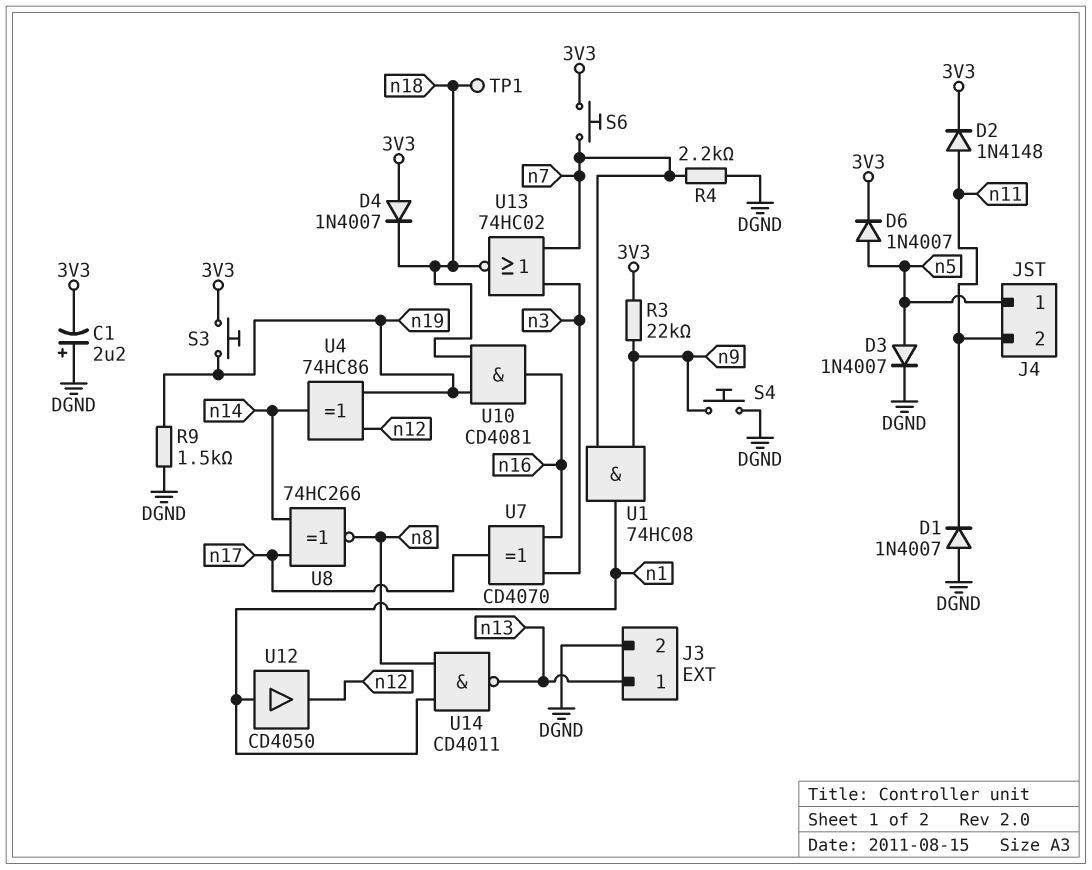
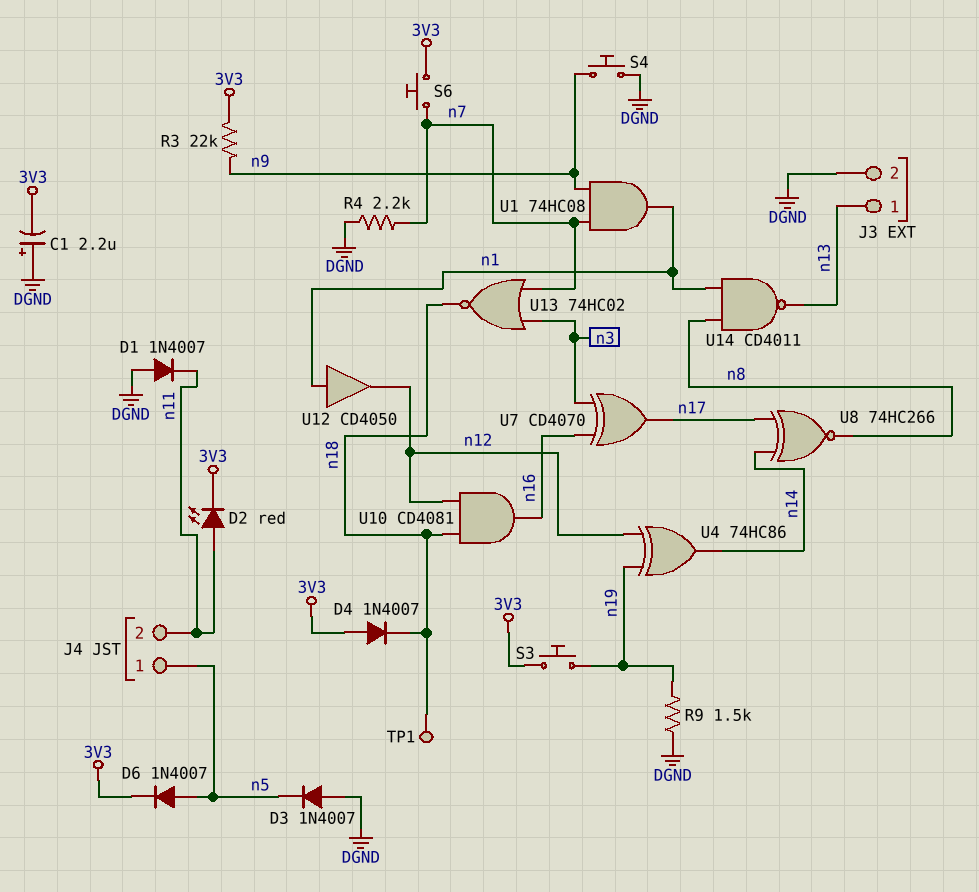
D2: diode 1N4148 (A n11, K 3V3) -> LED red (A n11, K 3V3)
D3: diode 1N4007 (A n5, K DGND) -> diode 1N4007 (A DGND, K n5)
U10: AND CD4081 (in n18, in n19, out n16) -> AND CD4081 (in n12, in n18, out n16)

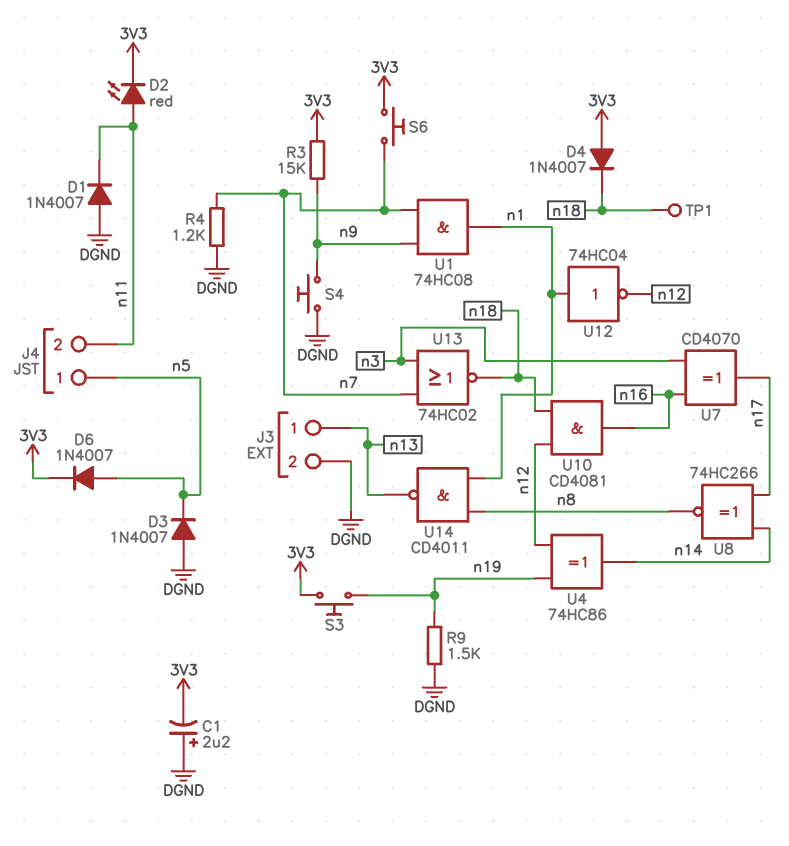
R3: 22k (3V3, n9) -> 15k (3V3, n9)
R4: 2.2k (DGND, n7) -> 1.2k (DGND, n7)
U12: buffer CD4050 (in n1, out n12) -> NOT 74HC04 (in n1, out n12)

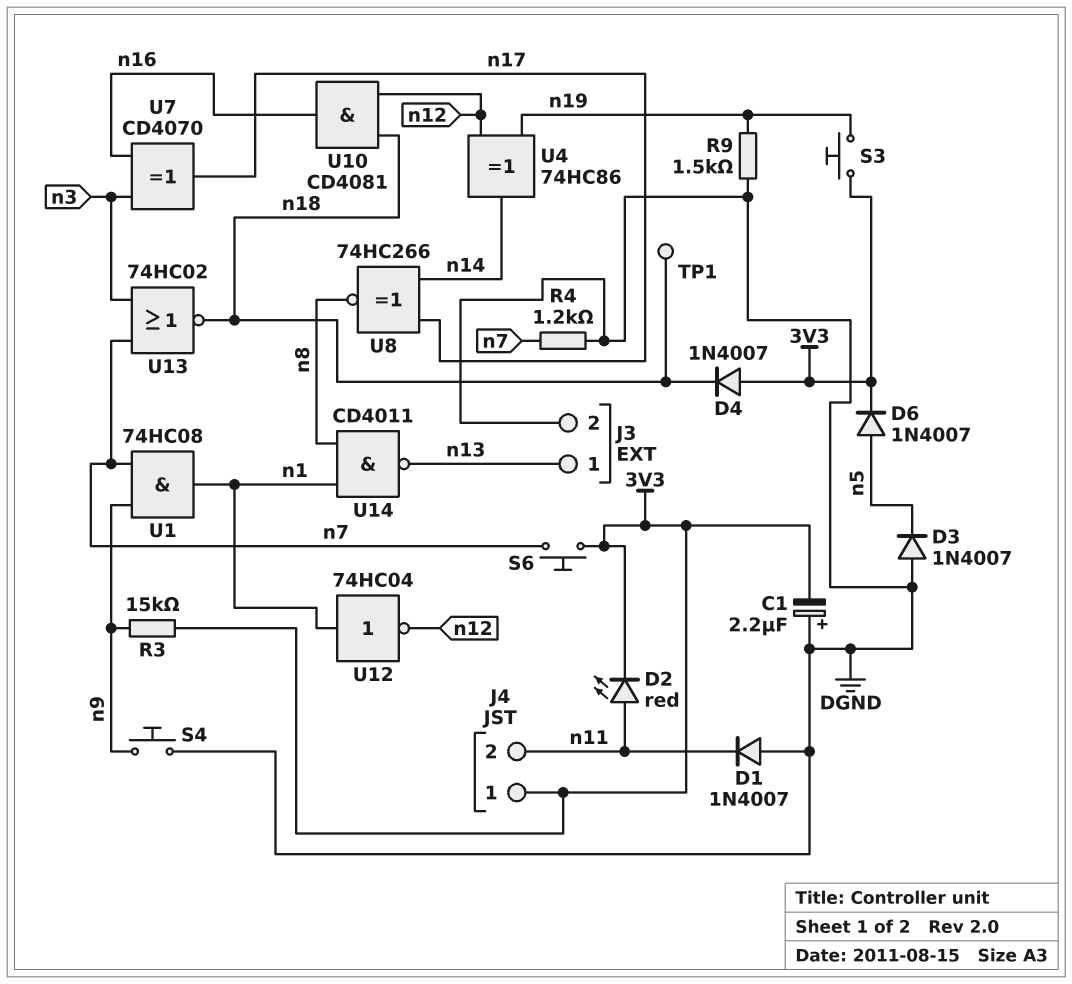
J4 pin 1: n5 -> 3V3

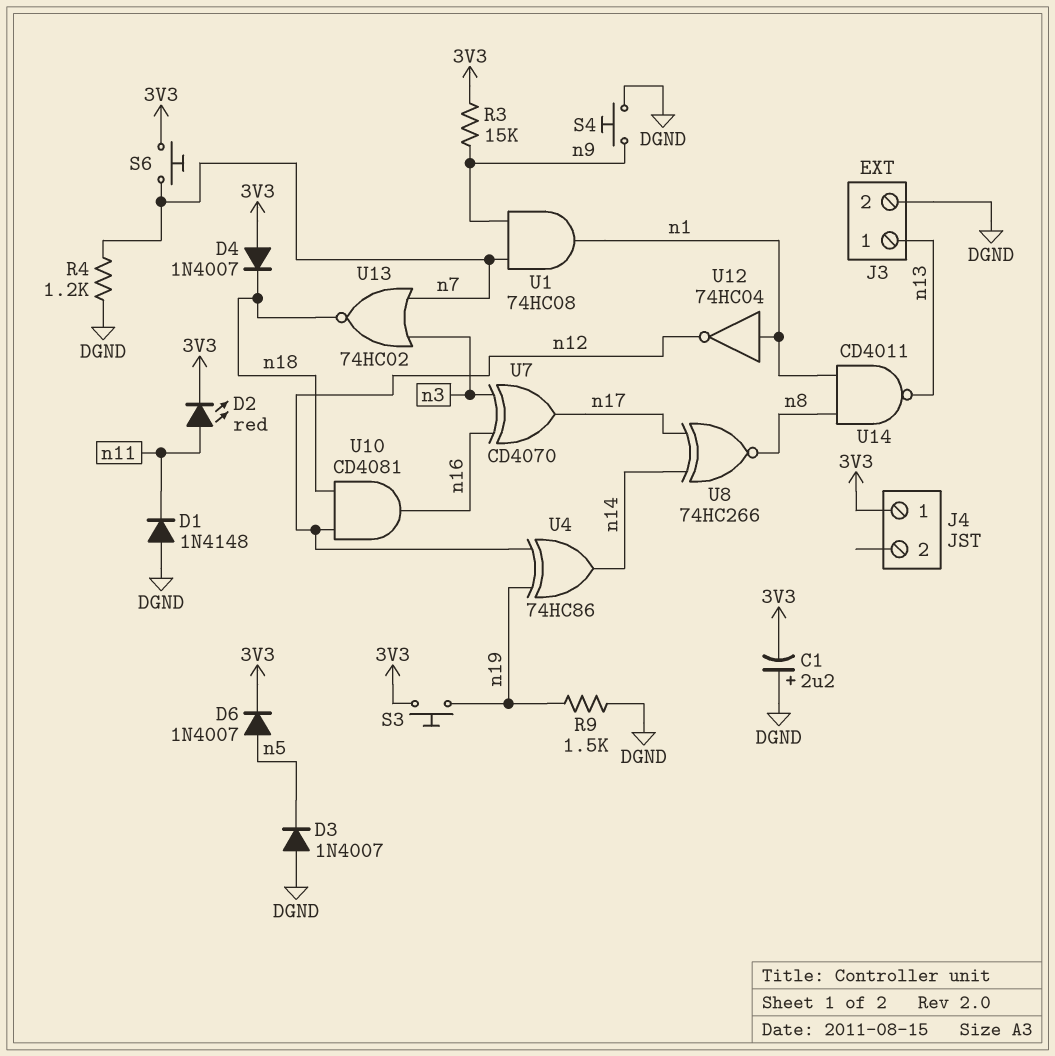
D1: diode 1N4007 (A DGND, K n11) -> diode 1N4148 (A DGND, K n11)
J4 pin 2: n11 -> none
TP1: test point (n18) -> none

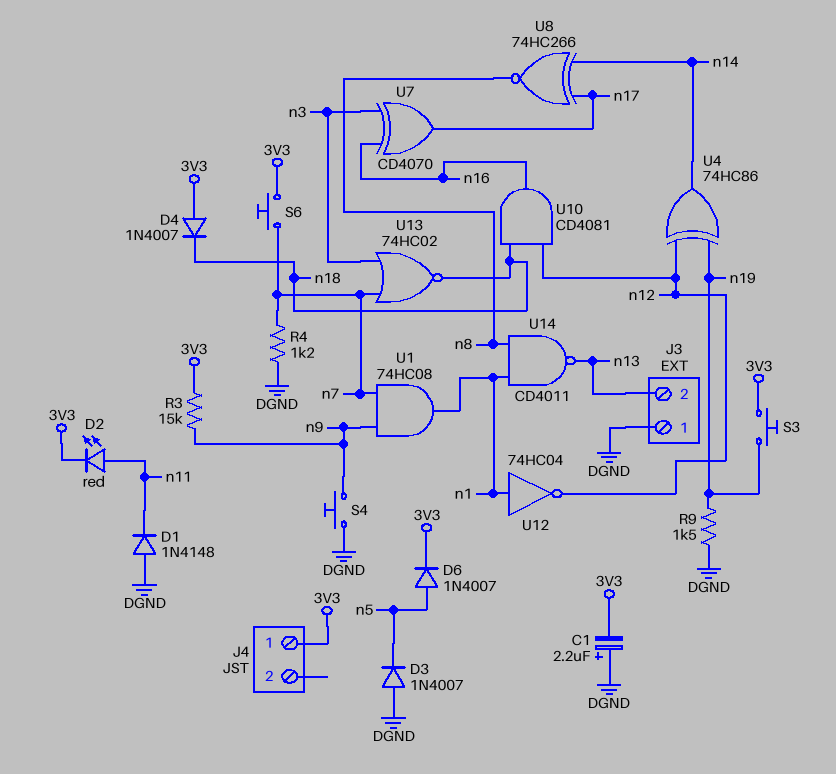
J3 pin 1: n13 -> DGND
J3 pin 2: DGND -> n13

